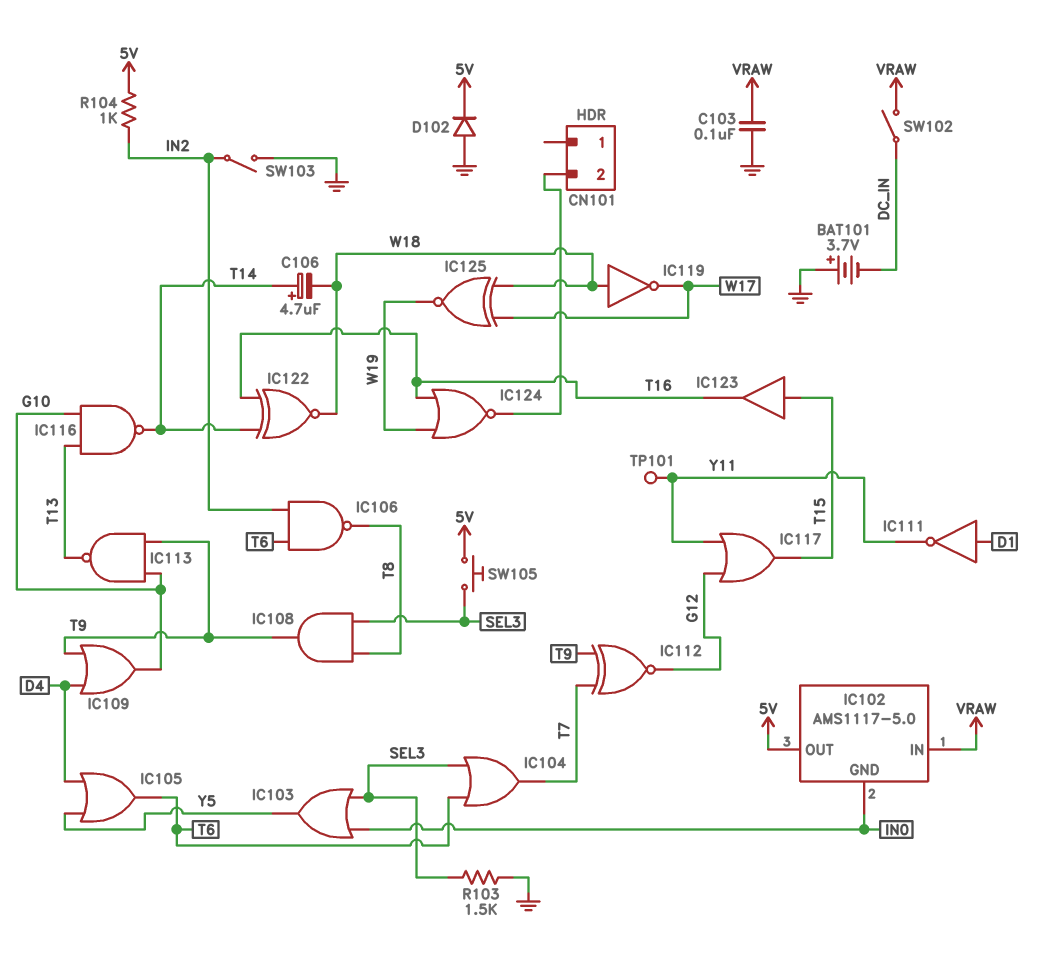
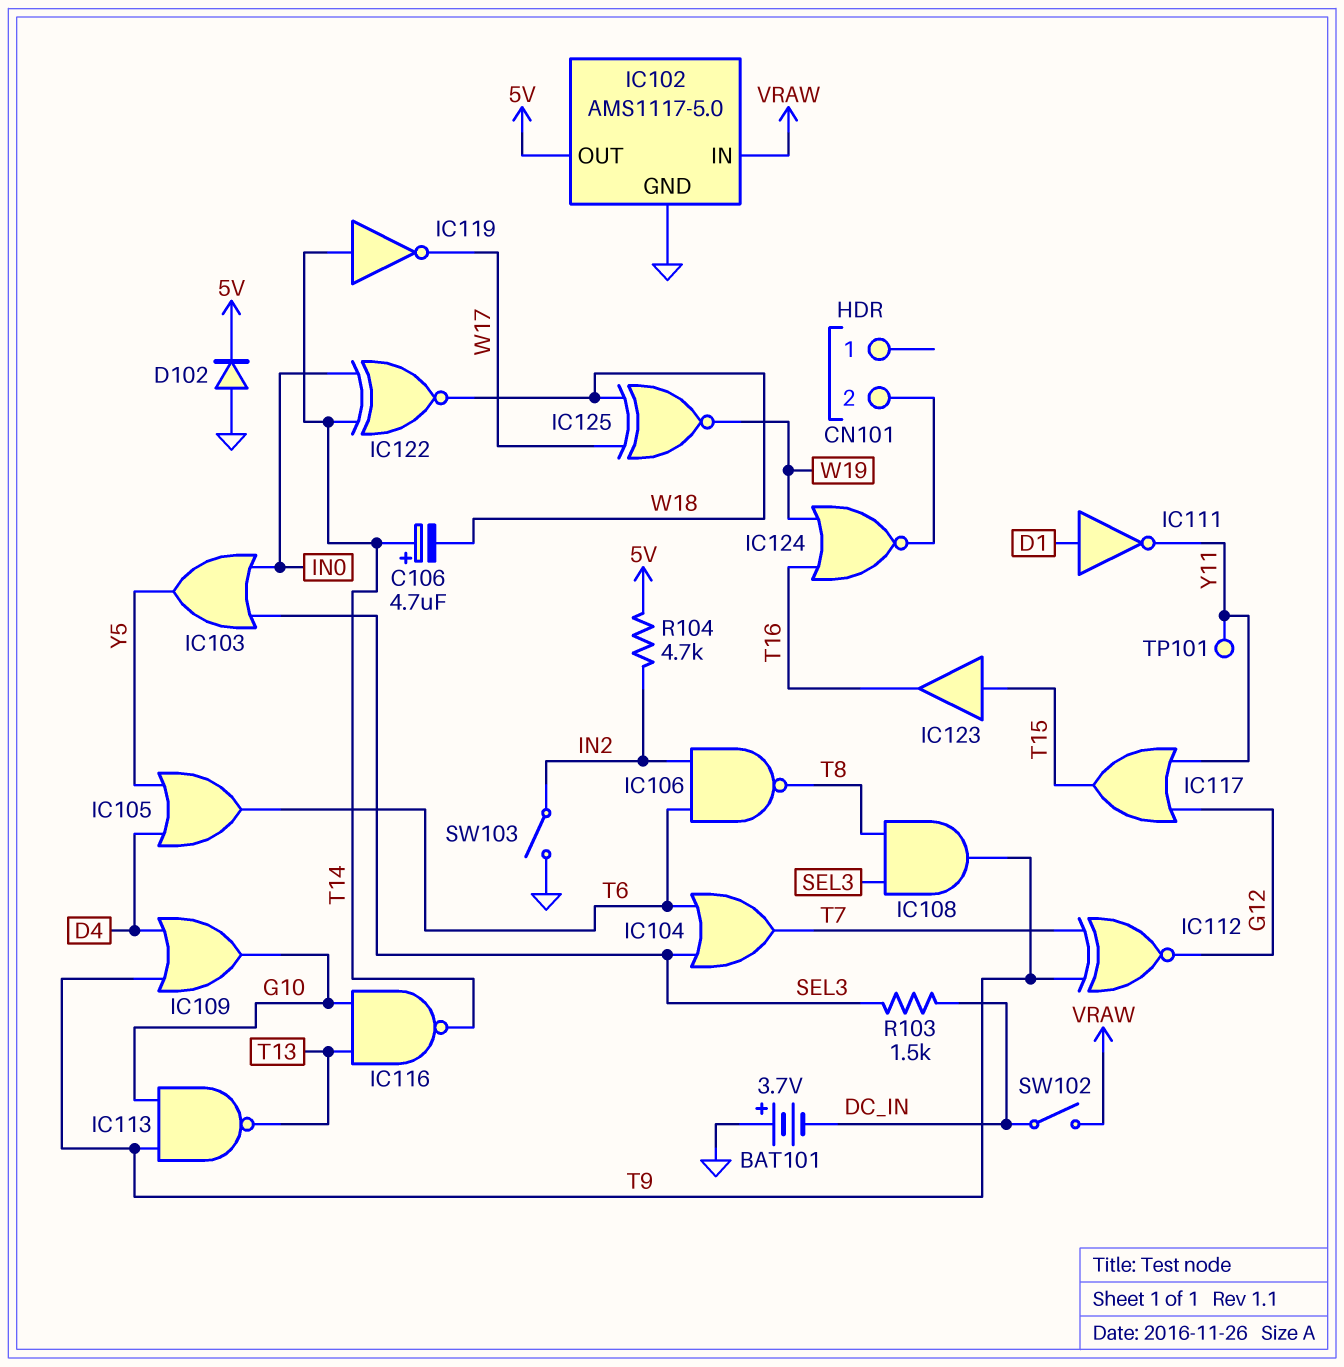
C103: 100nF (GND, VRAW) -> none
IC102 pin GND: IN0 -> GND
IC119: NOT (in W18, out W17) -> NOT (in T14, out W17)
IC122: XNOR (in T14, in T16, out W18) -> XNOR (in IN0, in T14, out W18)
R103: 1.5k (GND, SEL3) -> 1.5k (DC_IN, SEL3)
R104: 1k (5V, IN2) -> 4.7k (5V, IN2)
SW105: button (5V, SEL3) -> none

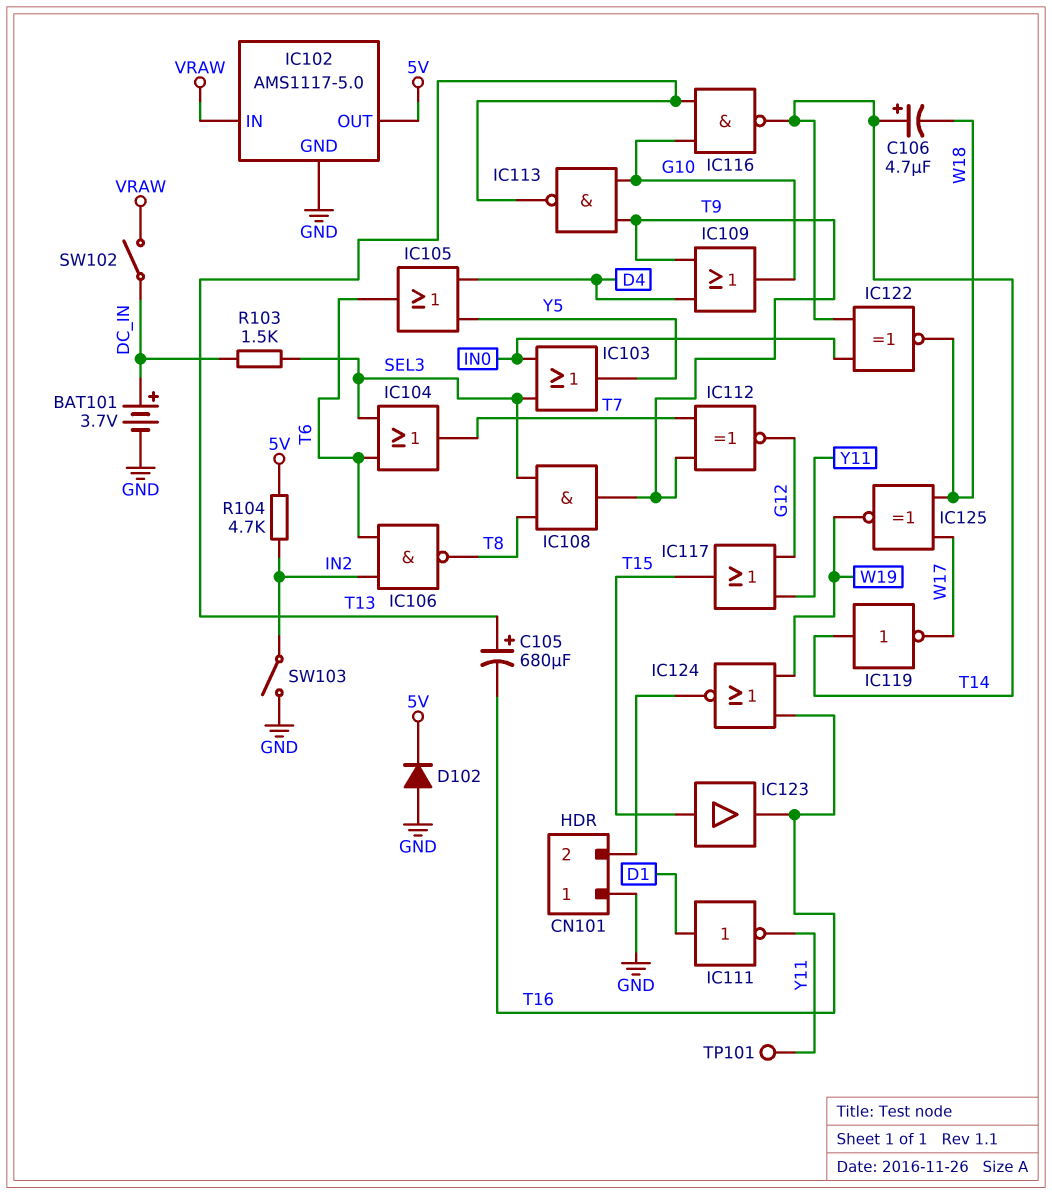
BAT101: 3.7V (plus GND, minus DC_IN) -> 3.7V (plus DC_IN, minus GND)
C105: none -> 680uF (plus T13, minus T16)
CN101 pin 1: none -> GND

